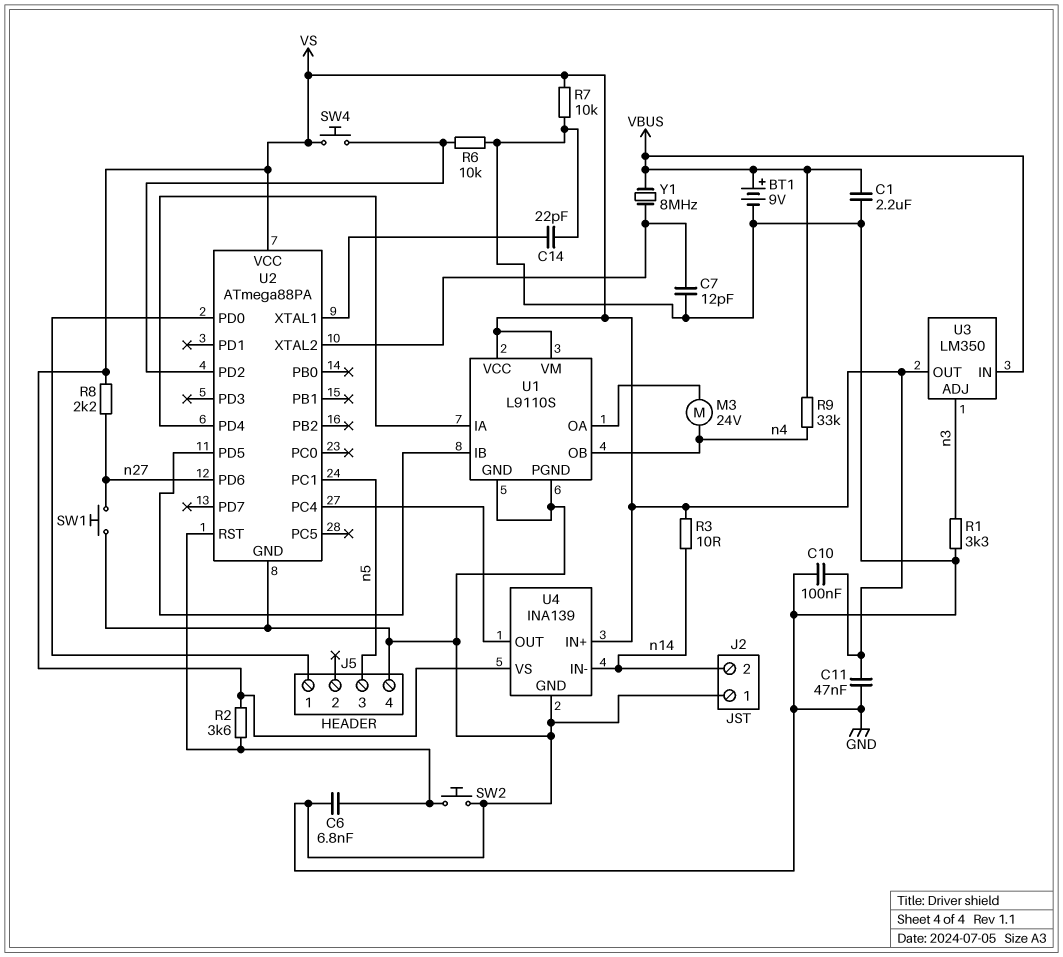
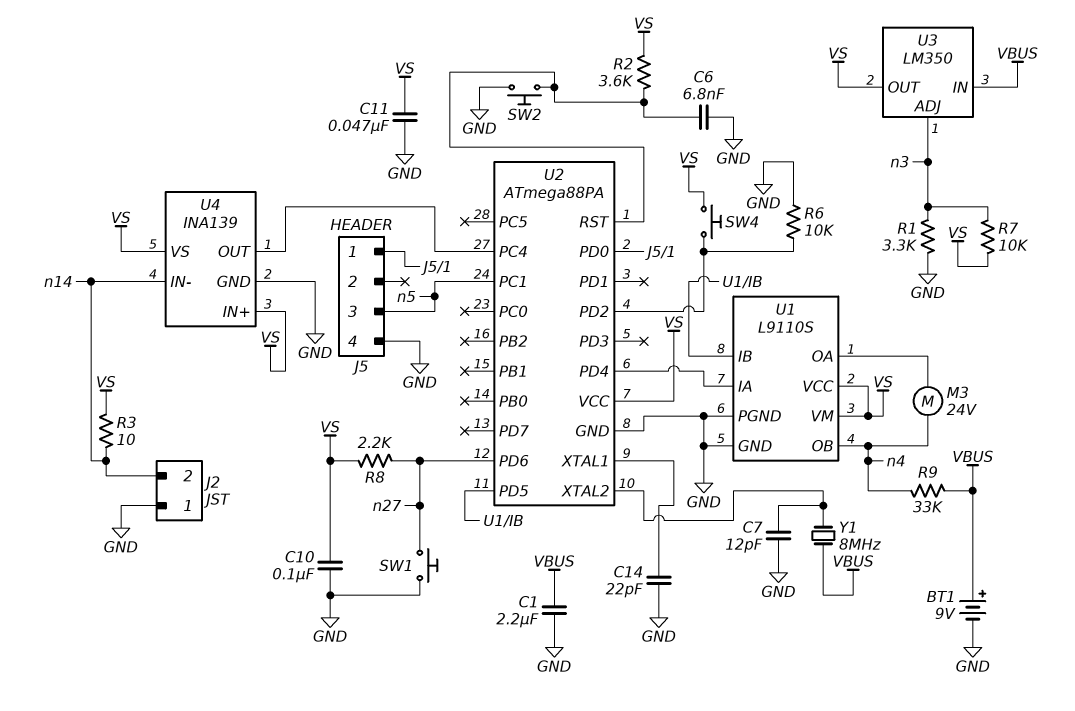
R7: 10k (GND, VS) -> 10k (VS, n3)

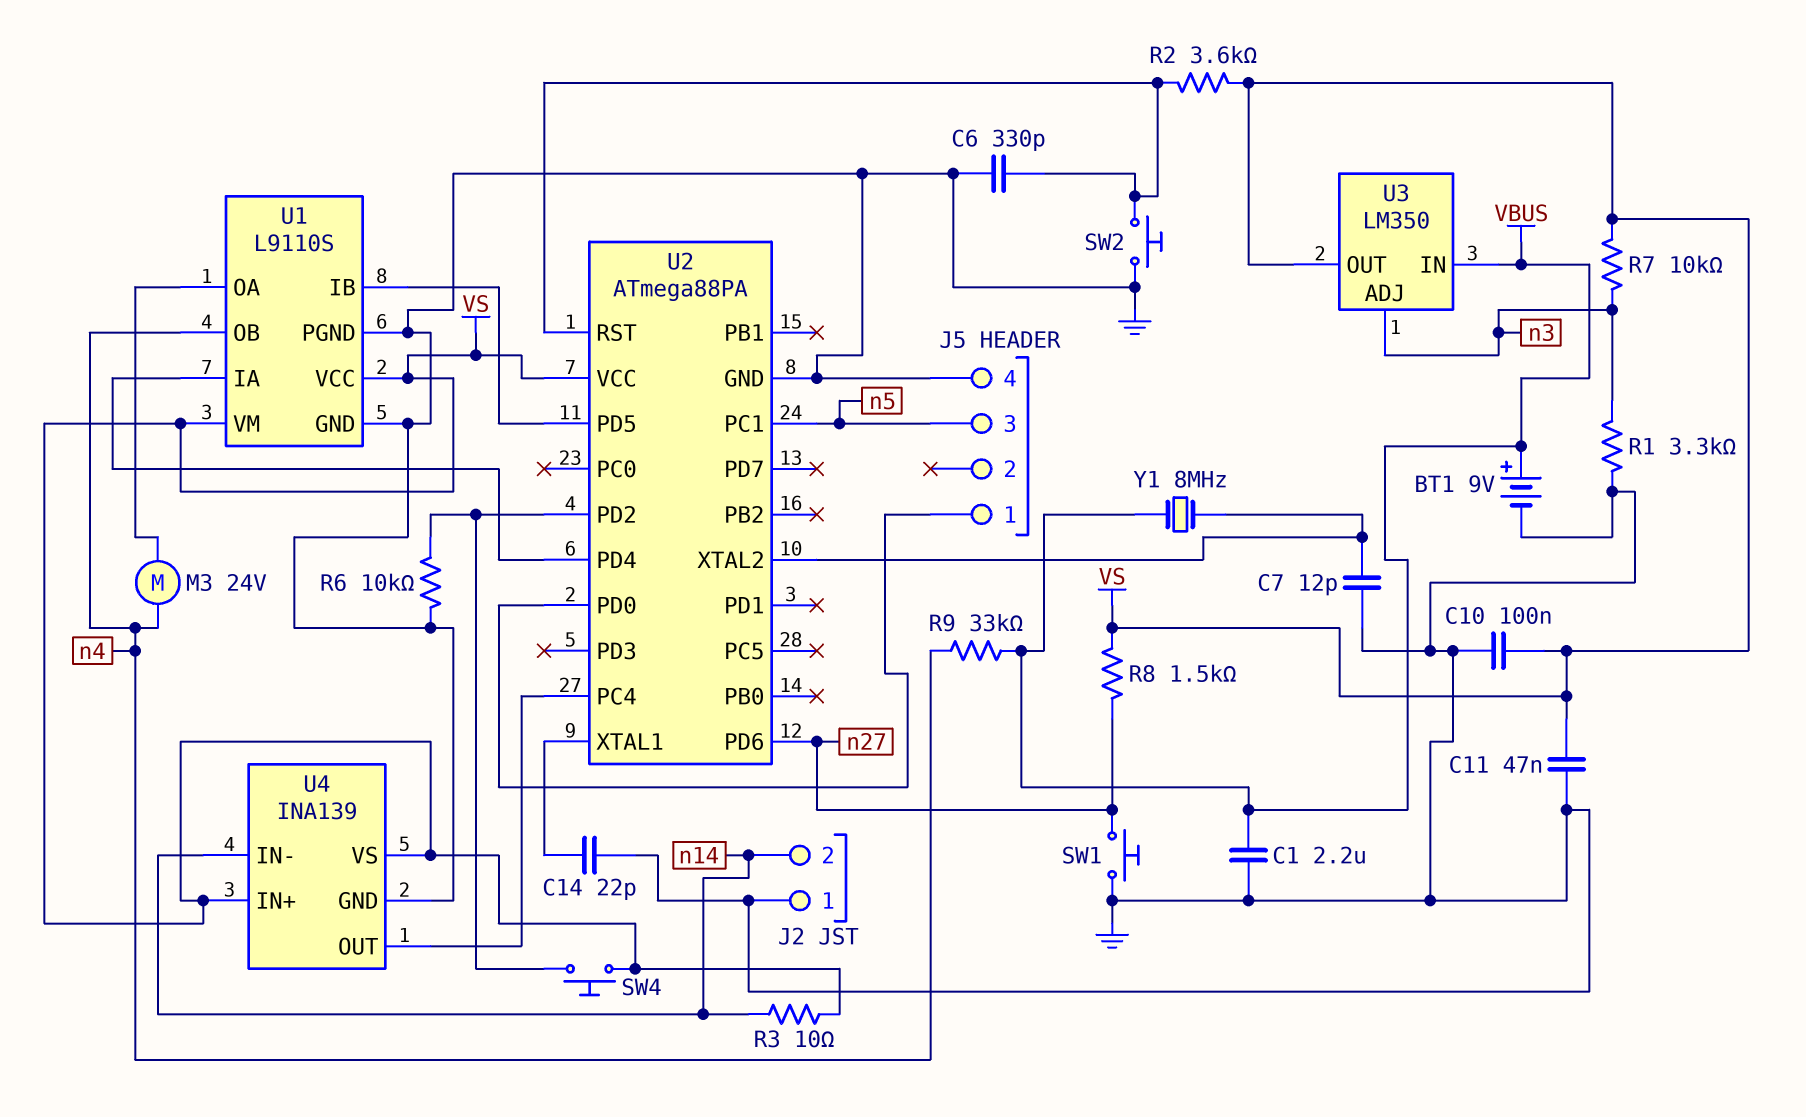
C6: 6.8nF (GND, U2/RST) -> 330pF (GND, U2/RST)
R8: 2.2k (VS, n27) -> 1.5k (VS, n27)

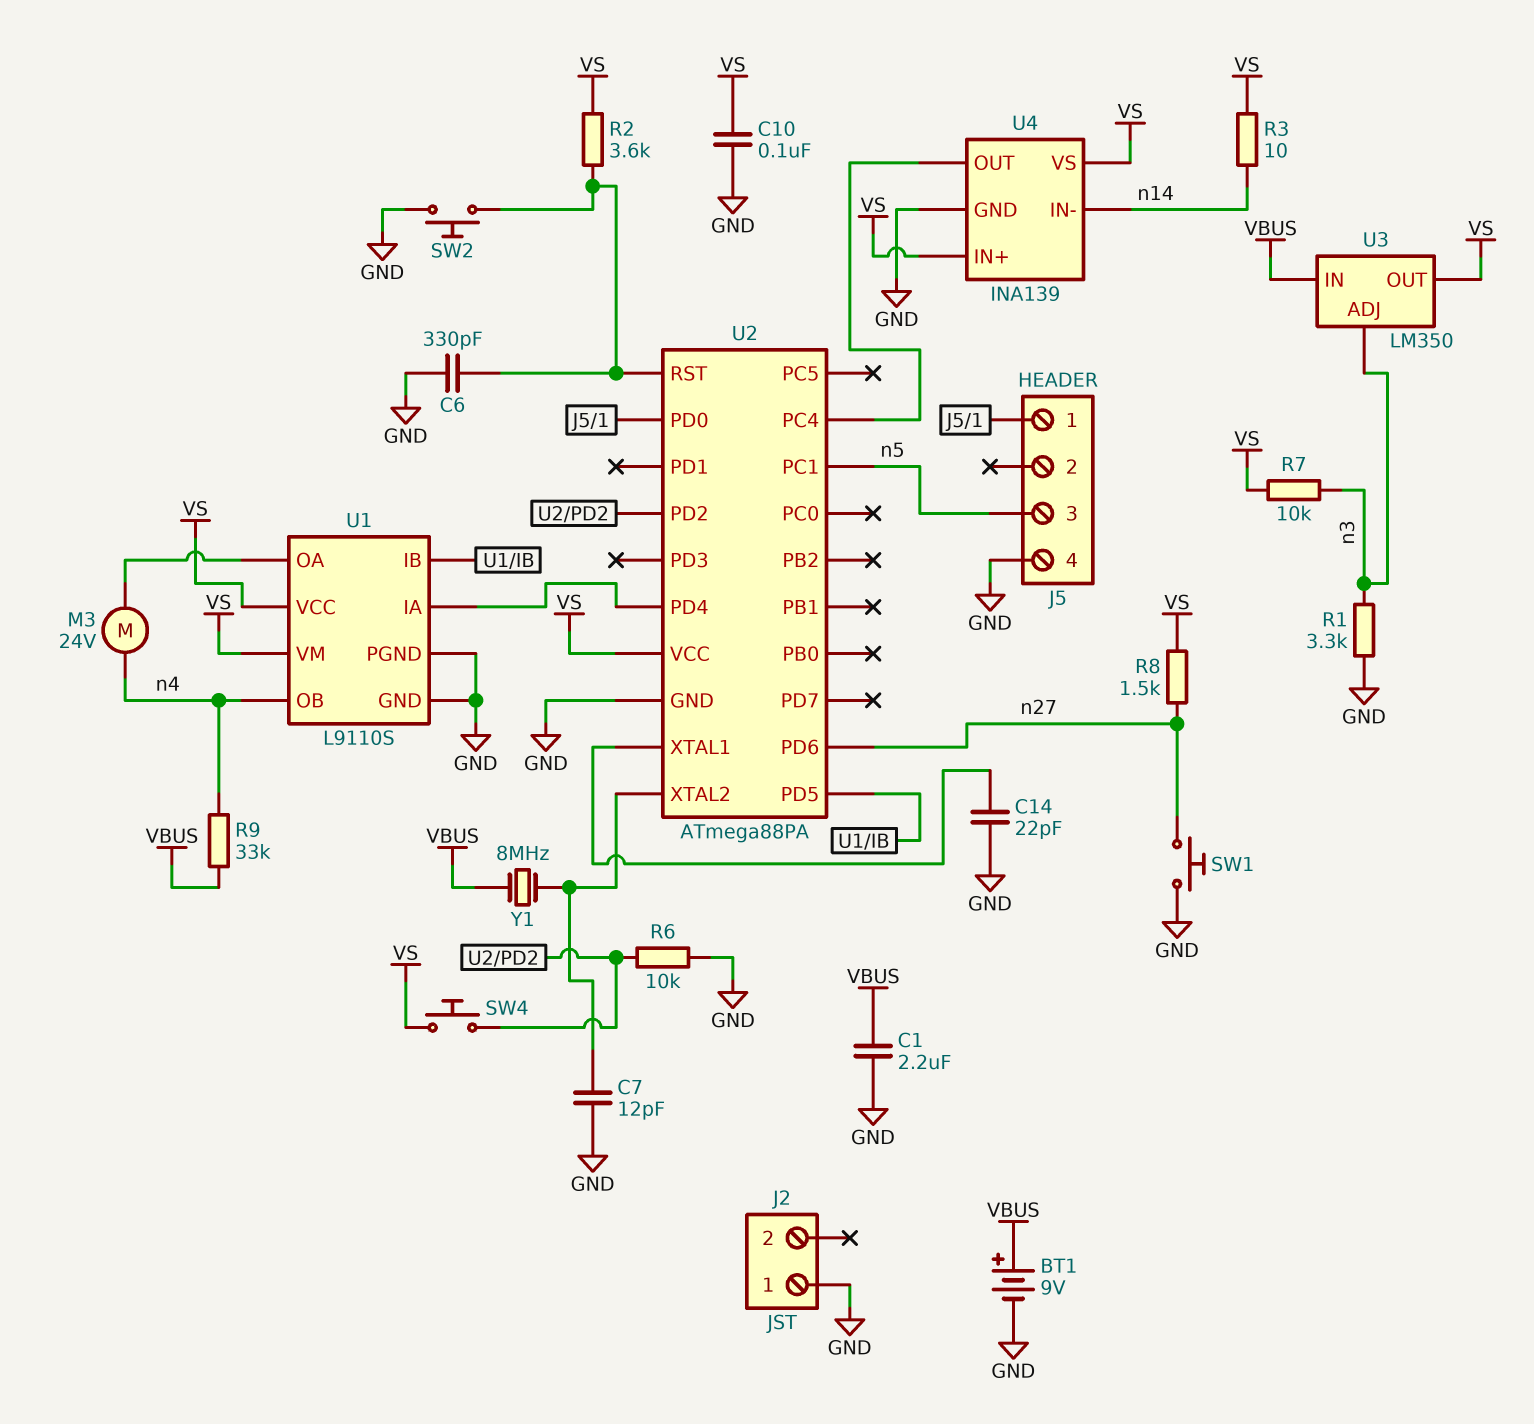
C11: 47nF (GND, VS) -> none
J2 pin 2: n14 -> none

